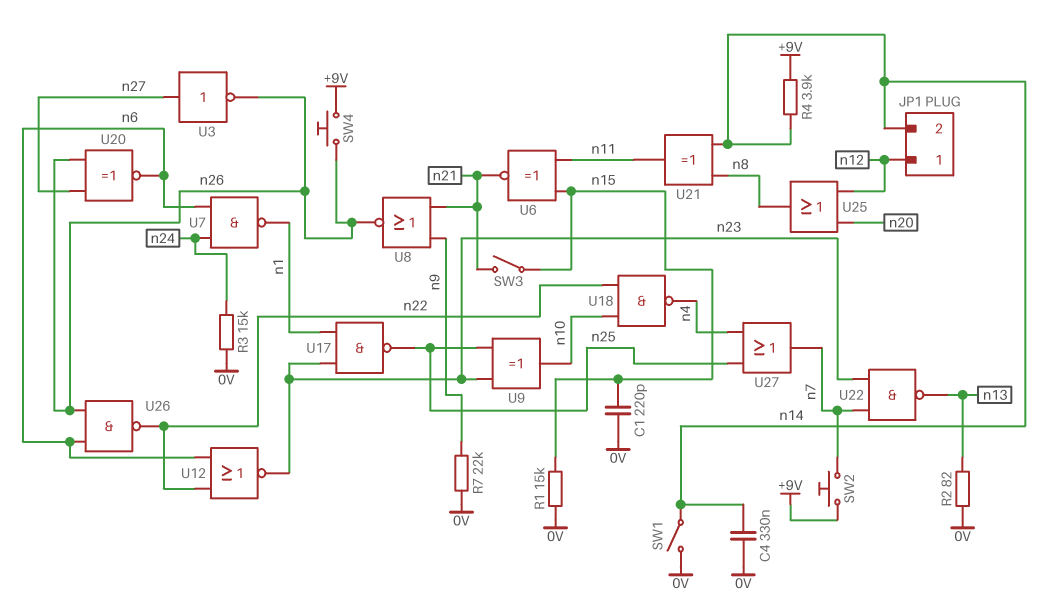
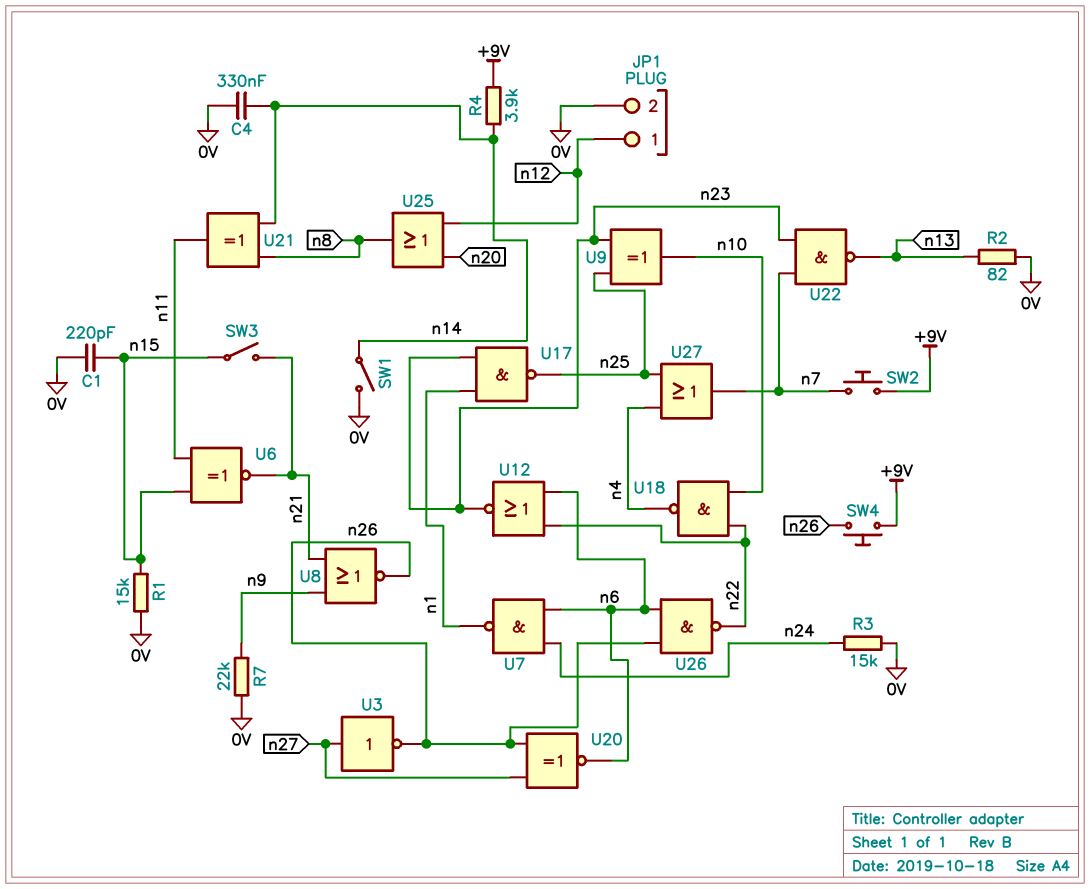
JP1 pin 2: n14 -> 0V

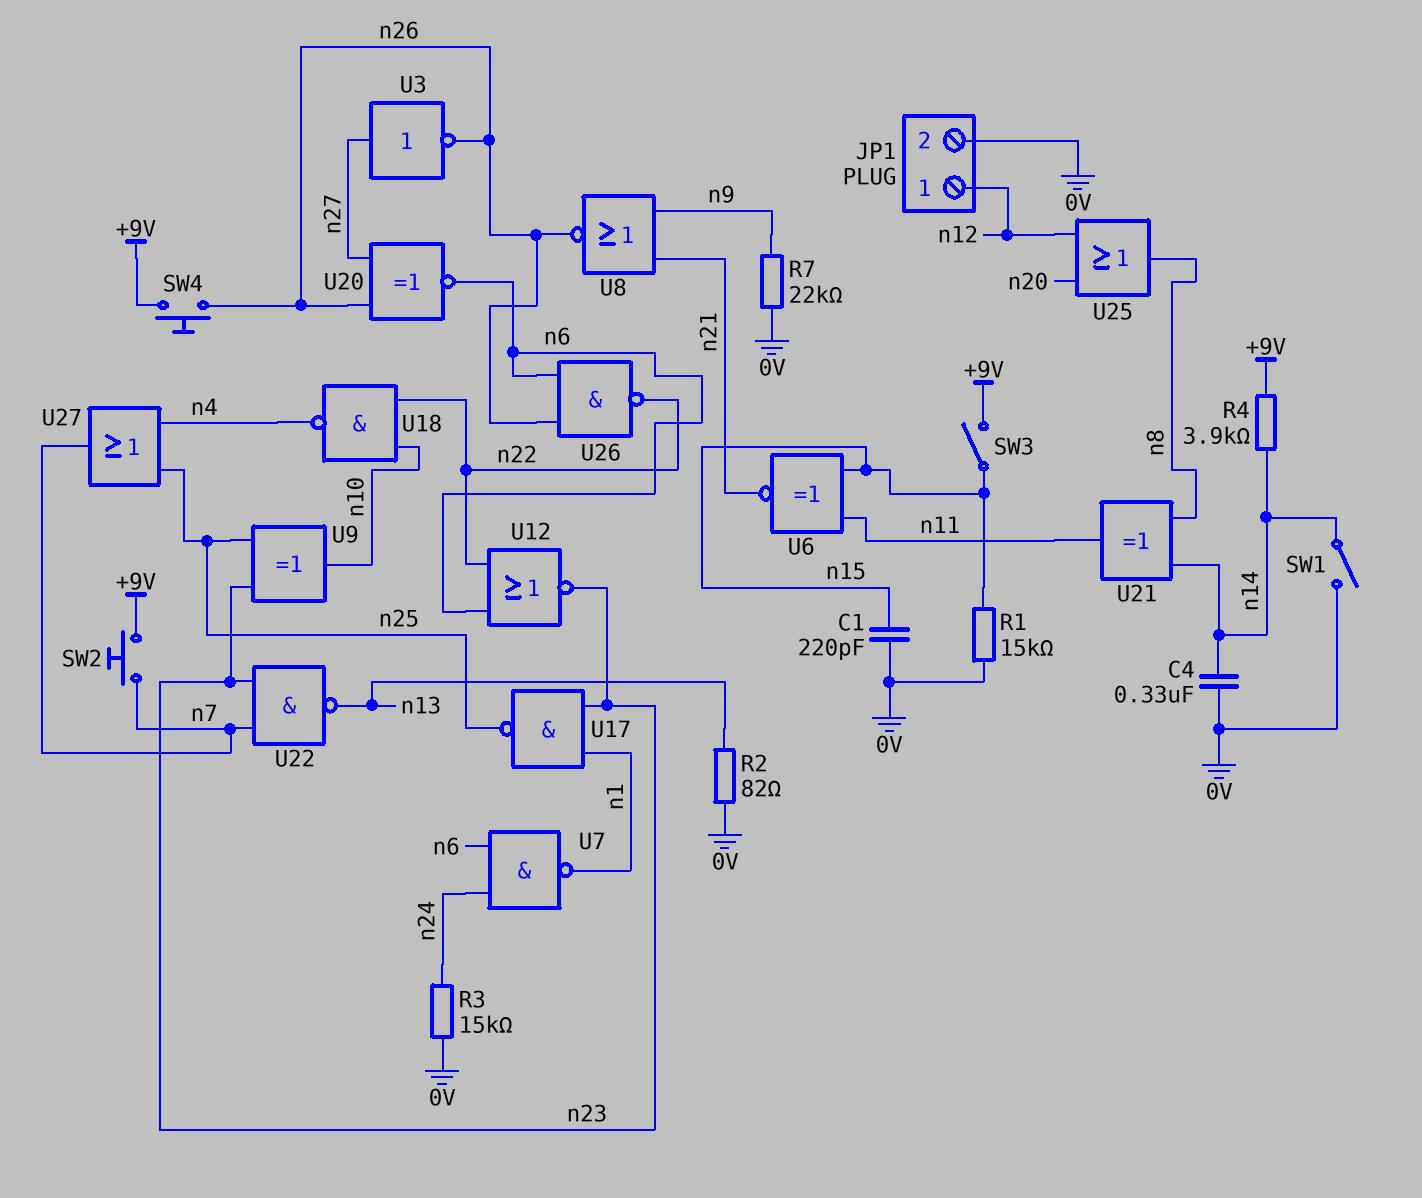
SW3: switch (n15, n21) -> switch (+9V, n15)

